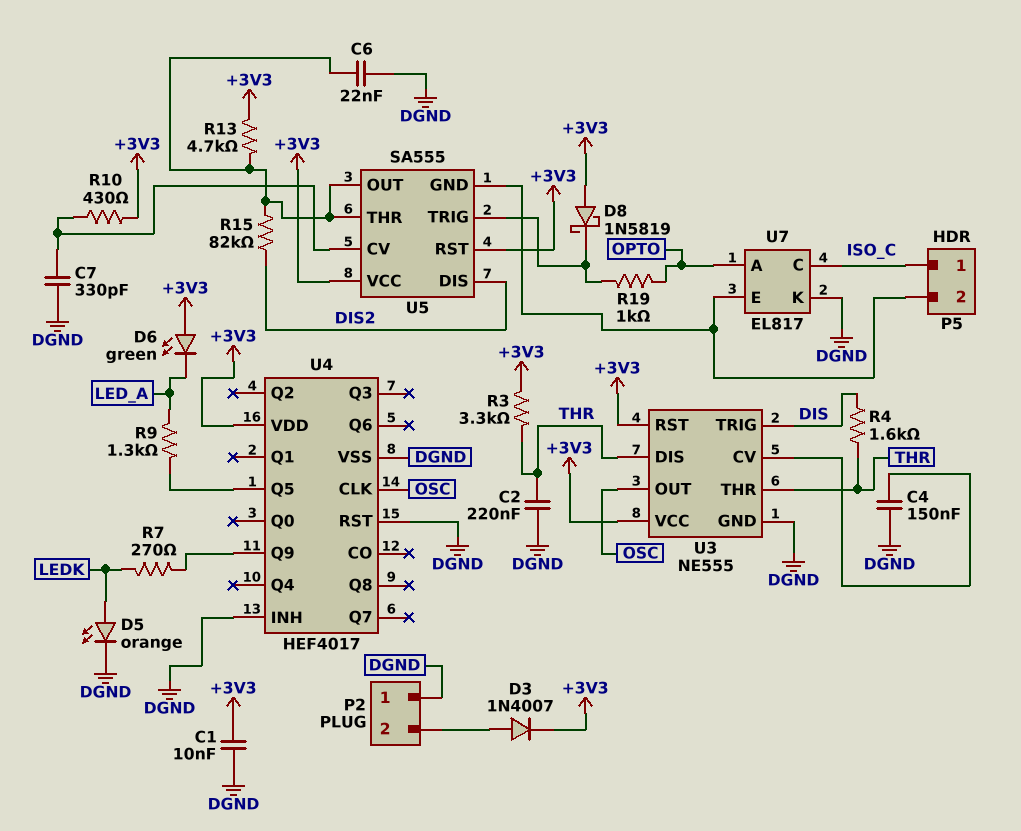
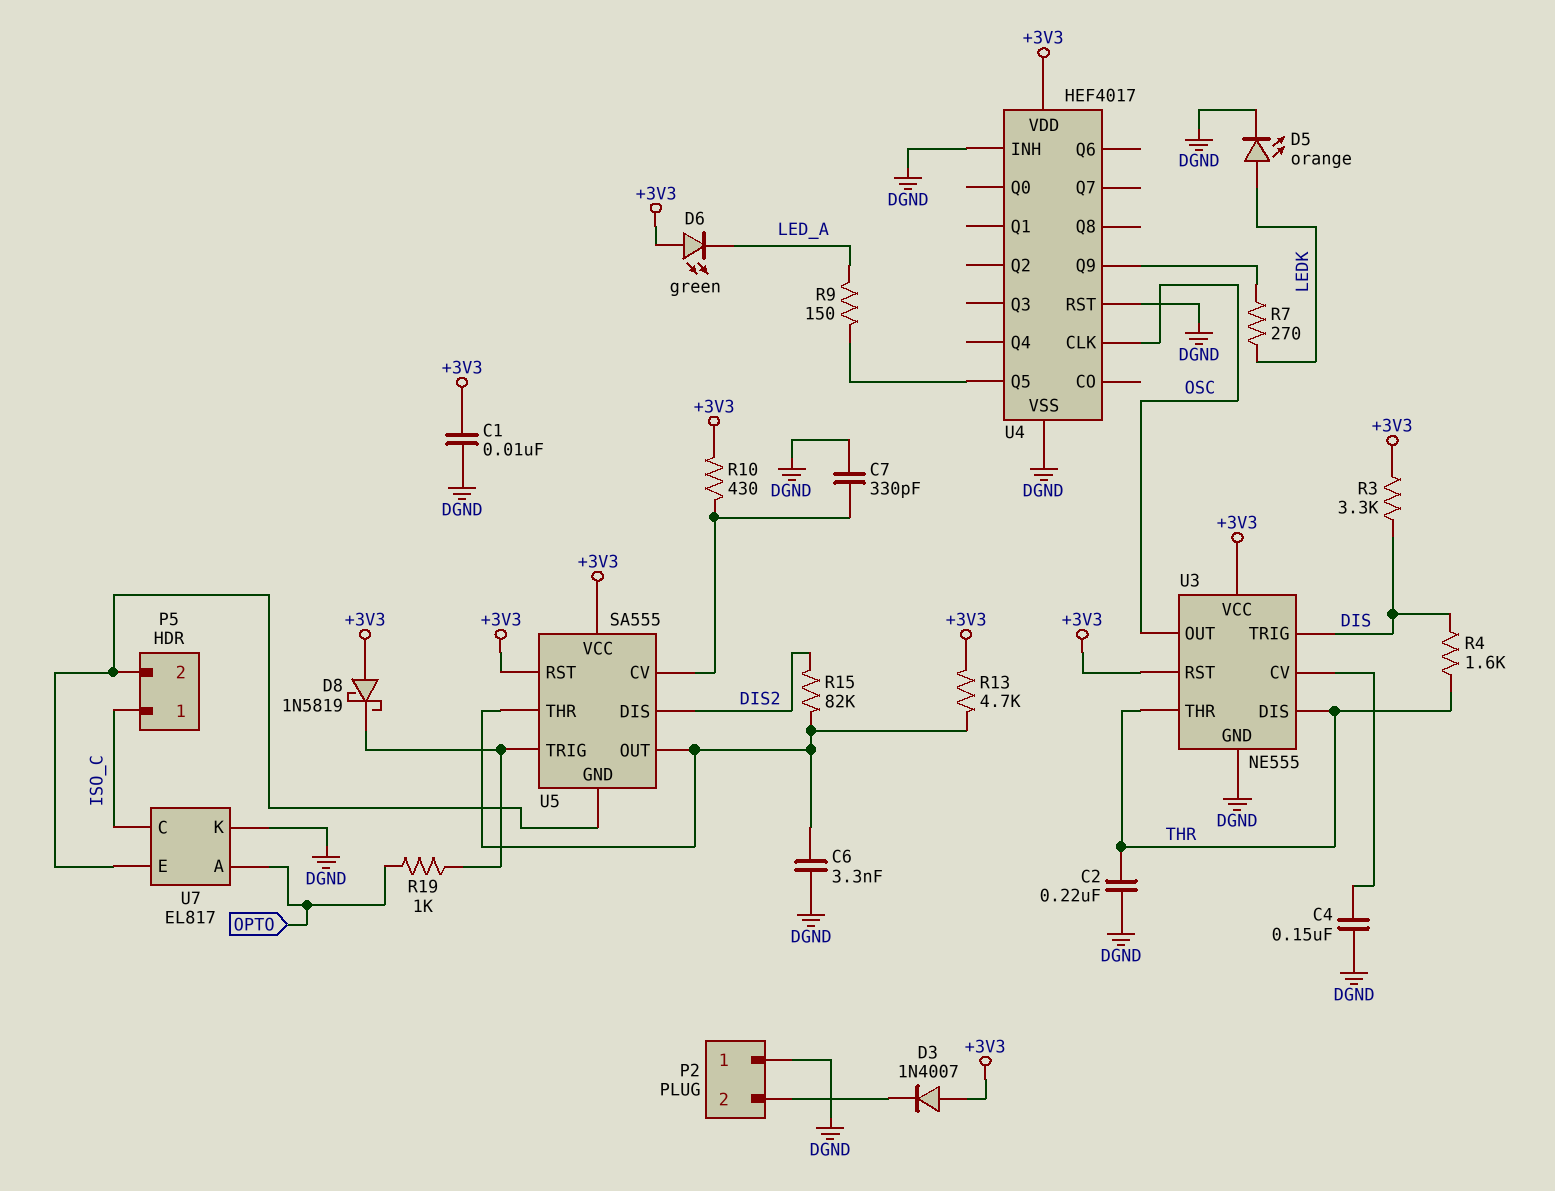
C6: 22nF (DGND, U5/OUT) -> 3.3nF (DGND, U5/OUT)
D3: diode 1N4007 (A P2/2, K +3V3) -> diode 1N4007 (A +3V3, K P2/2)
R3: 3.3k (+3V3, THR) -> 3.3k (+3V3, DIS)
R9: 1.3k (LED_A, U4/Q5) -> 150 (LED_A, U4/Q5)

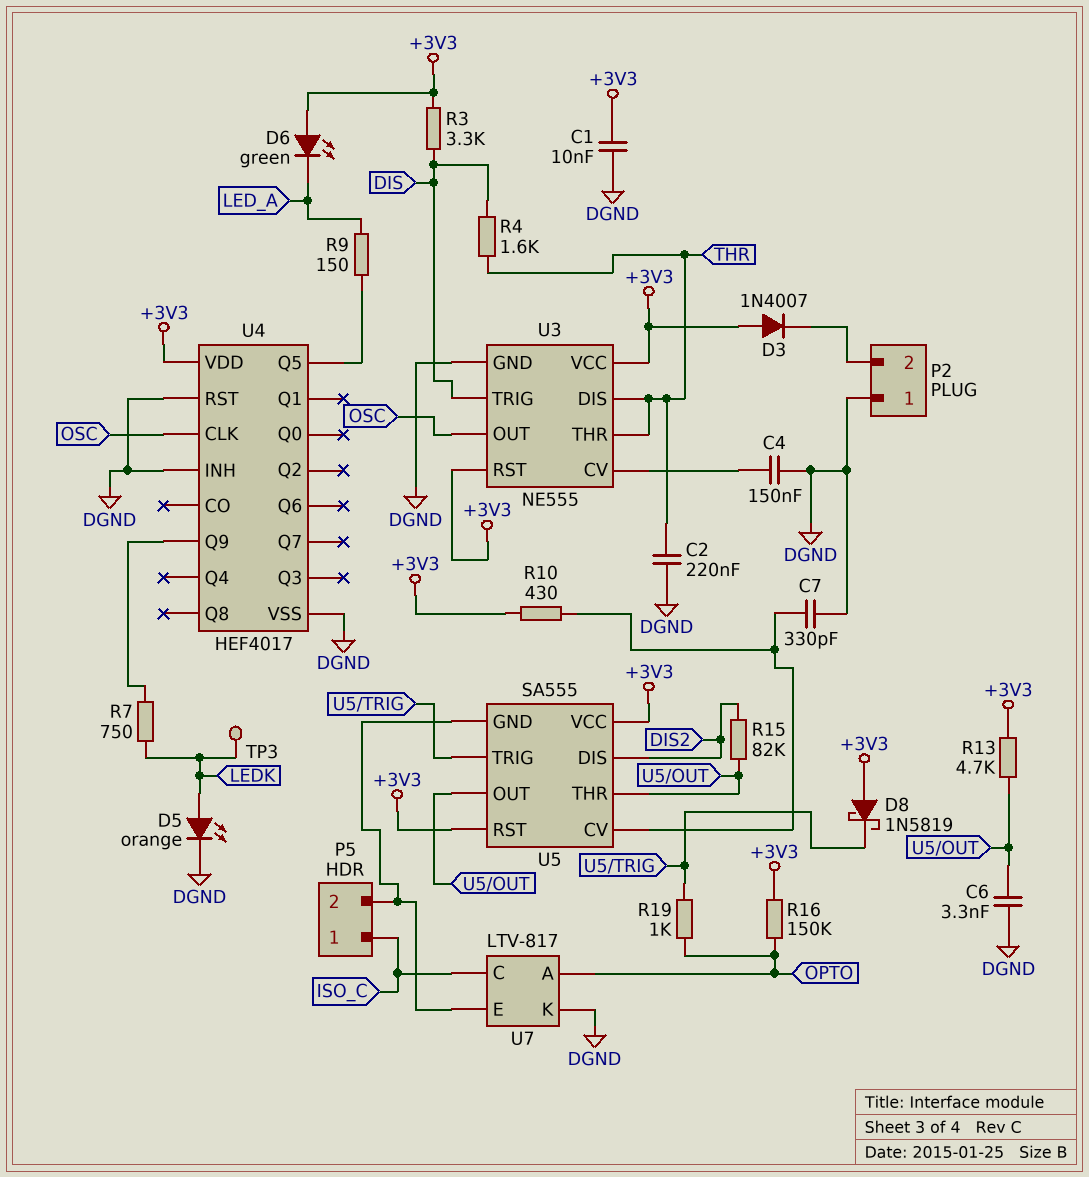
R7: 270 (LEDK, U4/Q9) -> 750 (LEDK, U4/Q9)
R16: none -> 150k (+3V3, OPTO)
TP3: none -> test point (LEDK)
U7: EL817 -> LTV-817

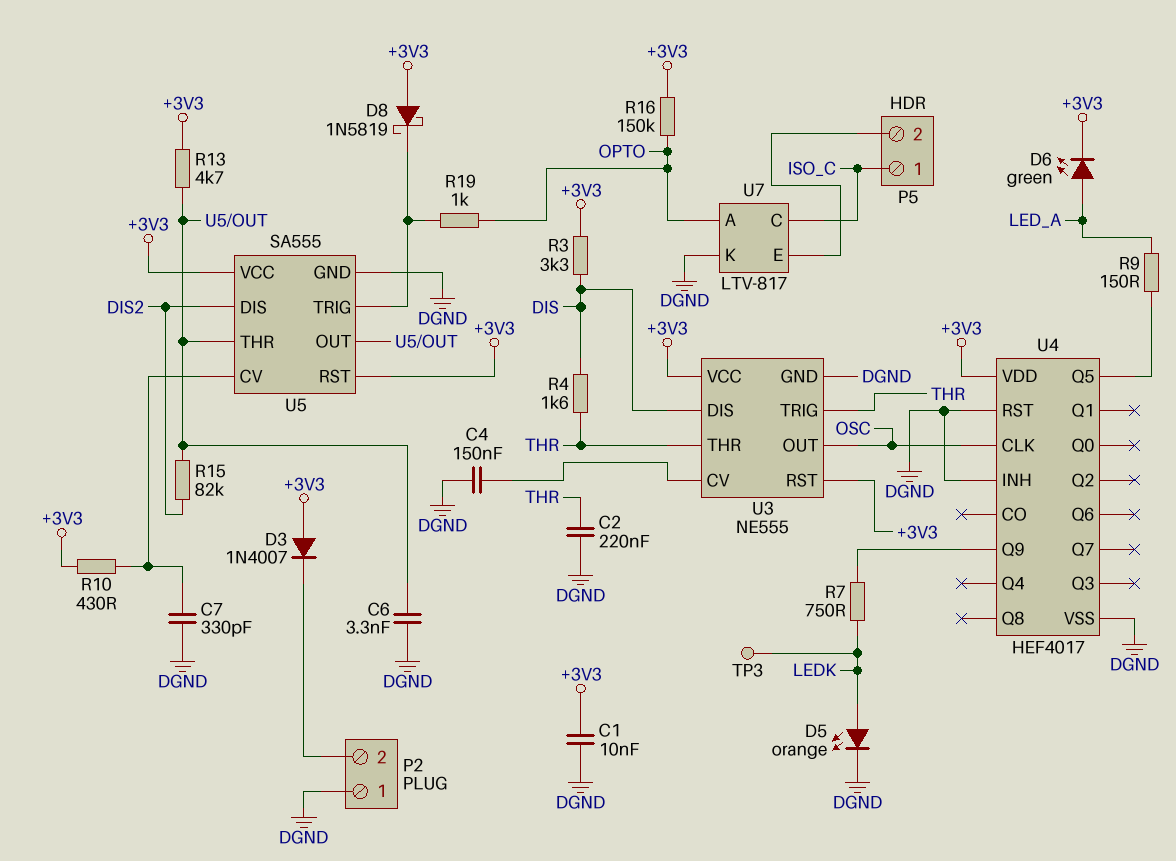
D6: LED green (A +3V3, K LED_A) -> LED green (A LED_A, K +3V3)
U3 pin DIS: THR -> DIS
U3 pin TRIG: DIS -> THR
U5 pin GND: P5/2 -> DGND

